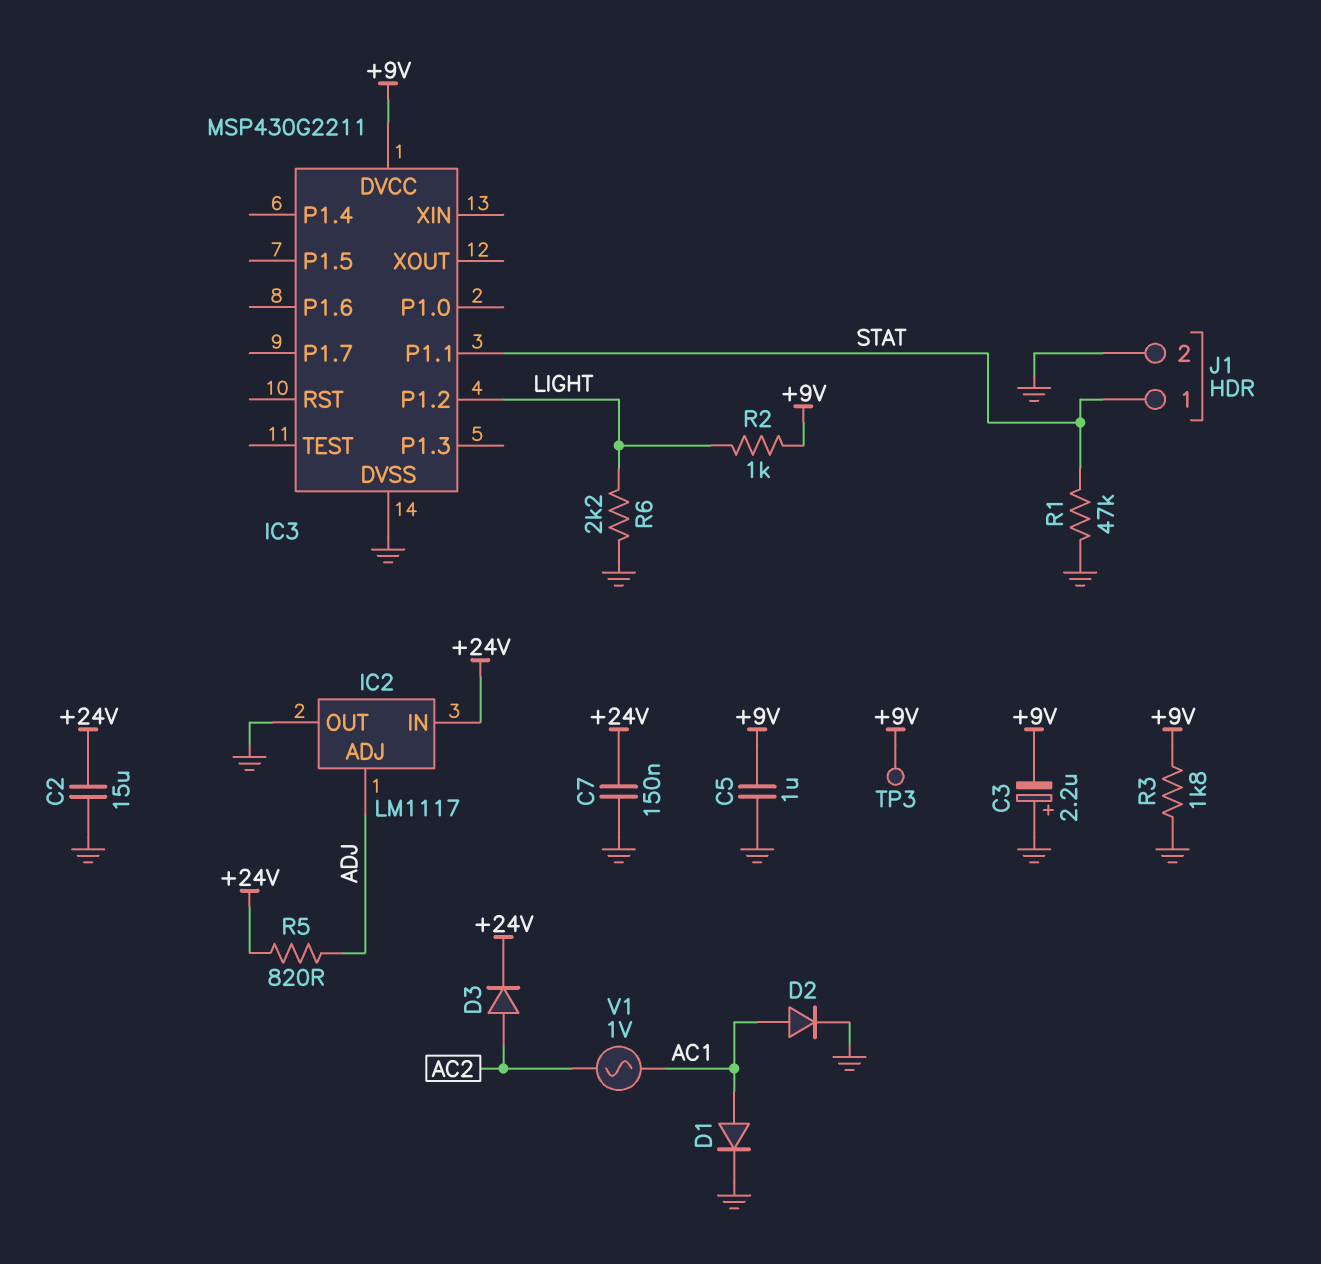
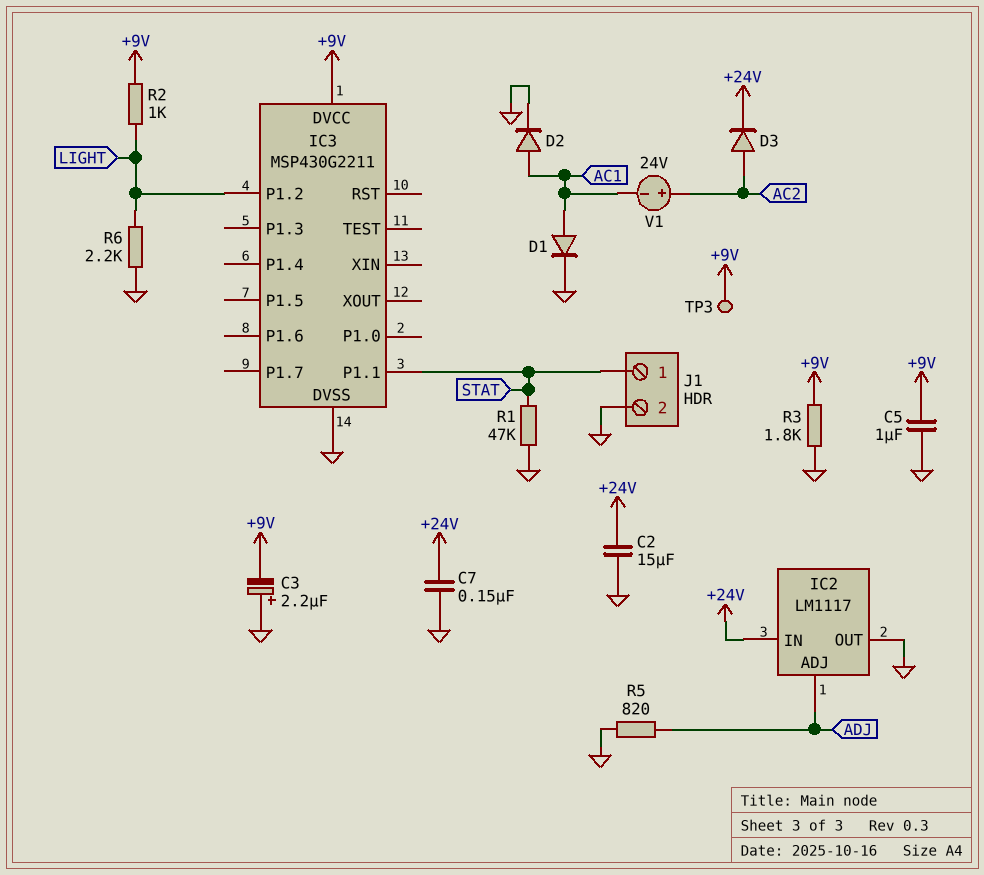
R5: 820 (+24V, ADJ) -> 820 (ADJ, GND)
V1: AC 1V (AC1, AC2) -> 24V (plus AC2, minus AC1)

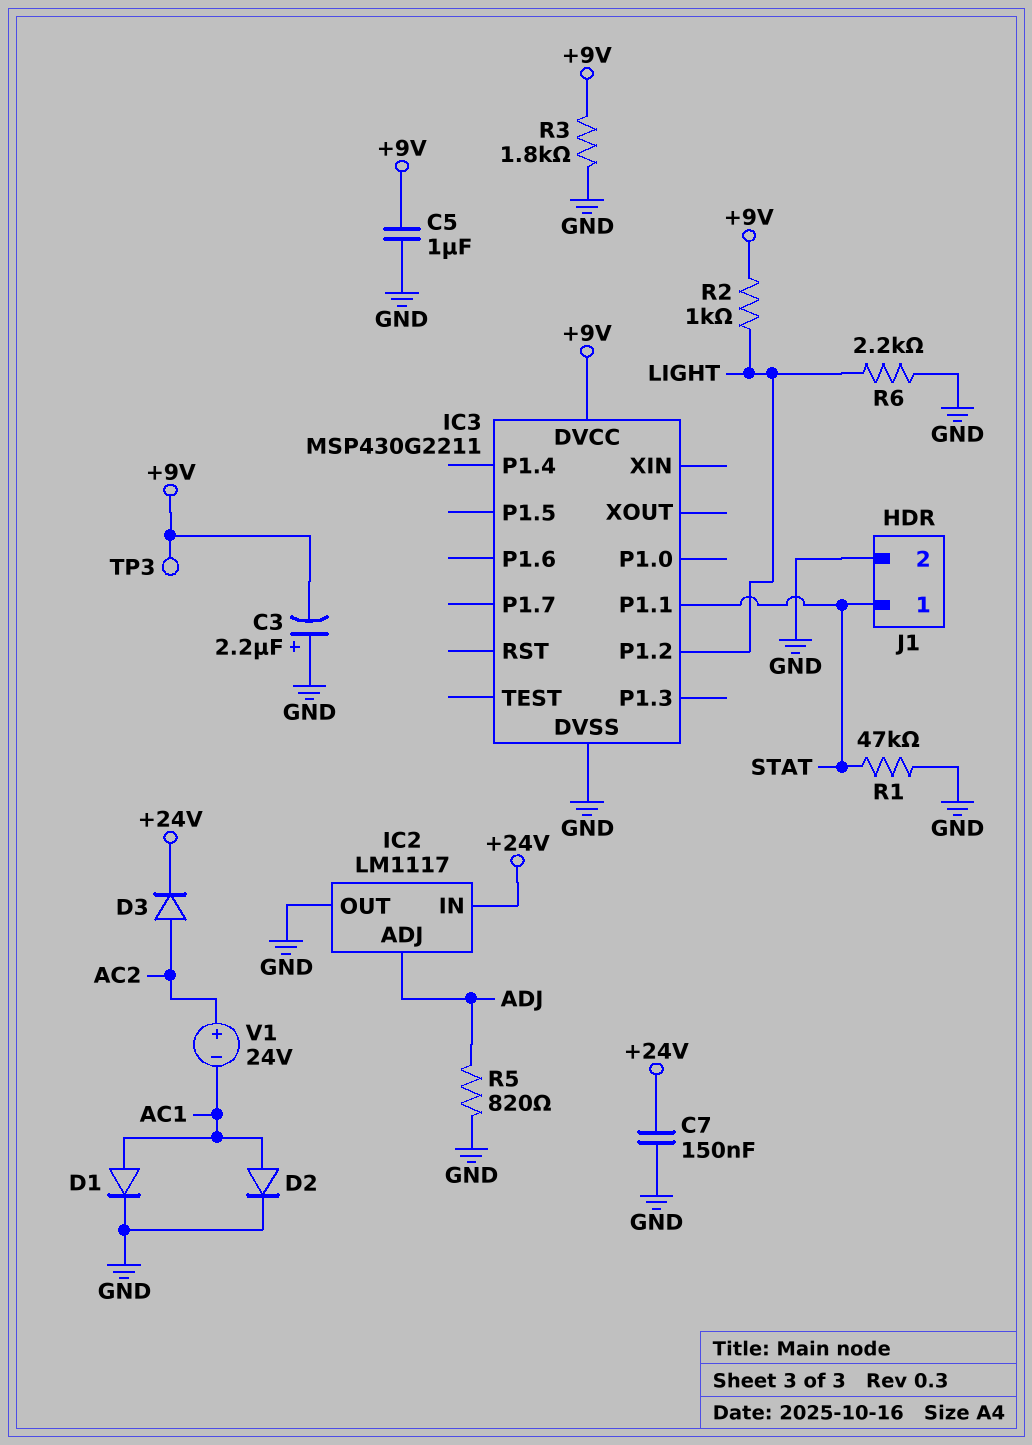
C2: 15uF (+24V, GND) -> none

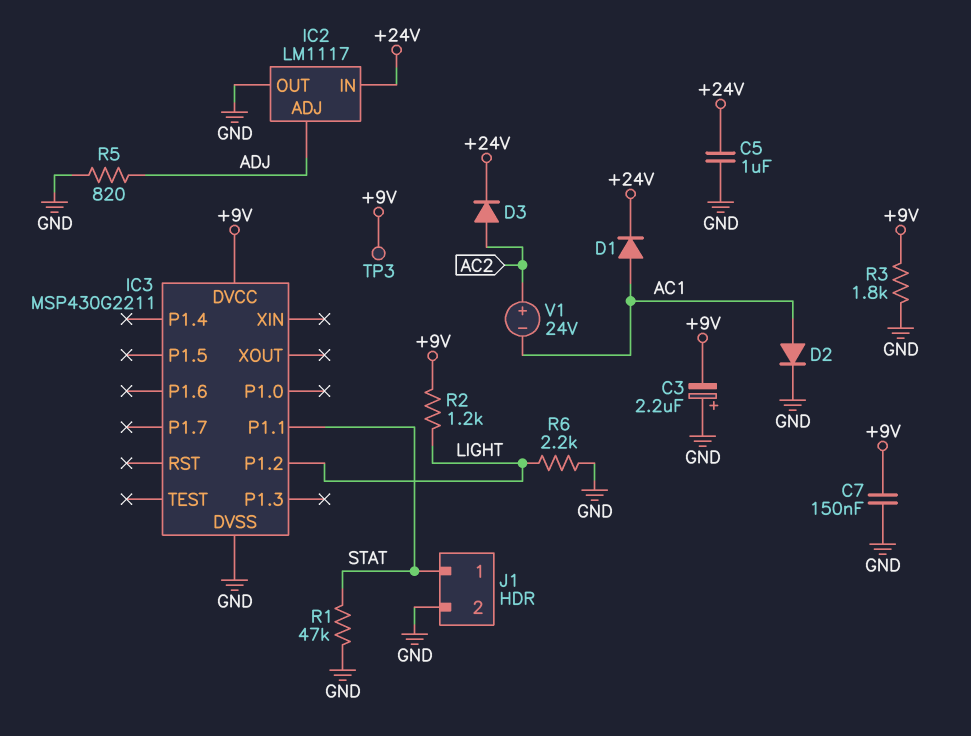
C5: 1uF (+9V, GND) -> 1uF (+24V, GND)
C7: 150nF (+24V, GND) -> 150nF (+9V, GND)
D1: diode (A AC1, K GND) -> diode (A AC1, K +24V)
R2: 1k (+9V, LIGHT) -> 1.2k (+9V, LIGHT)

